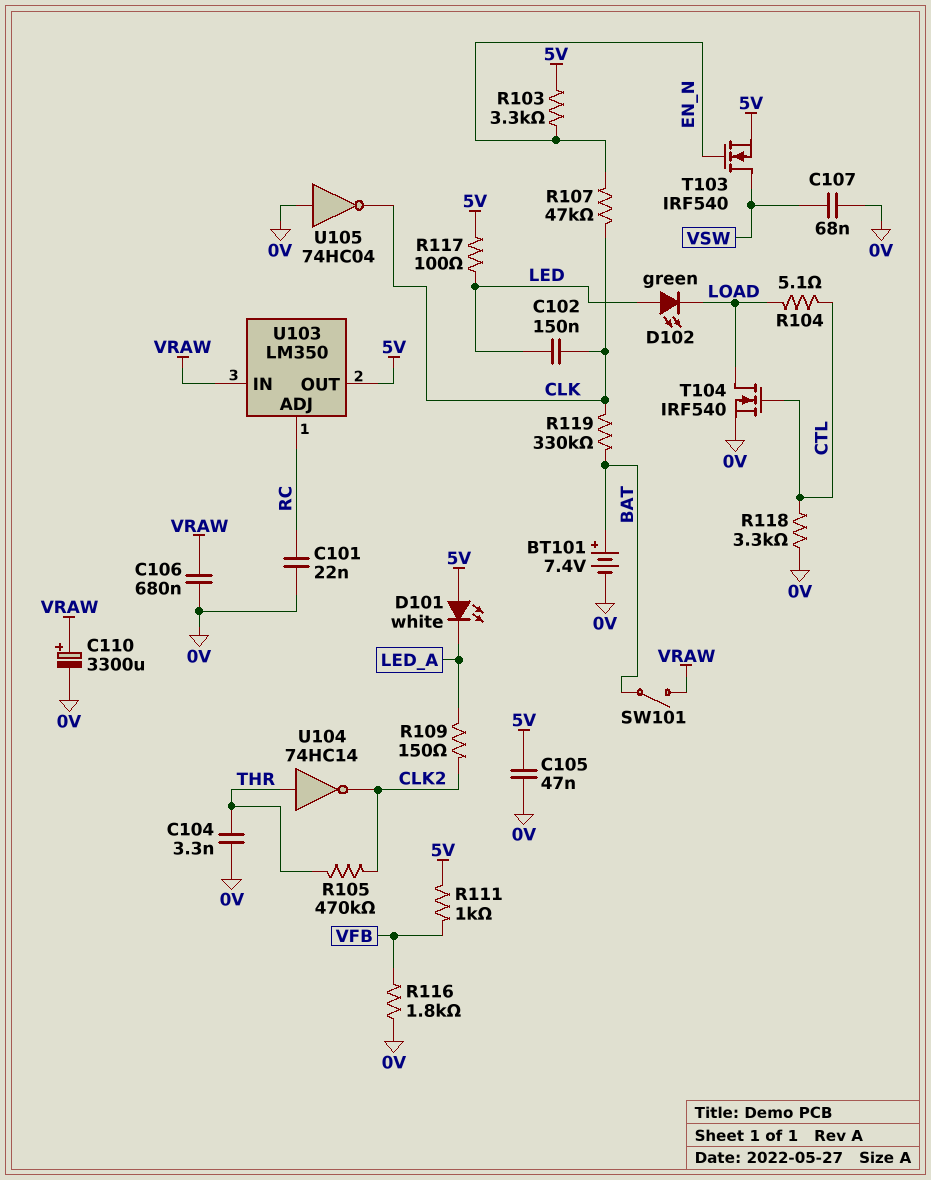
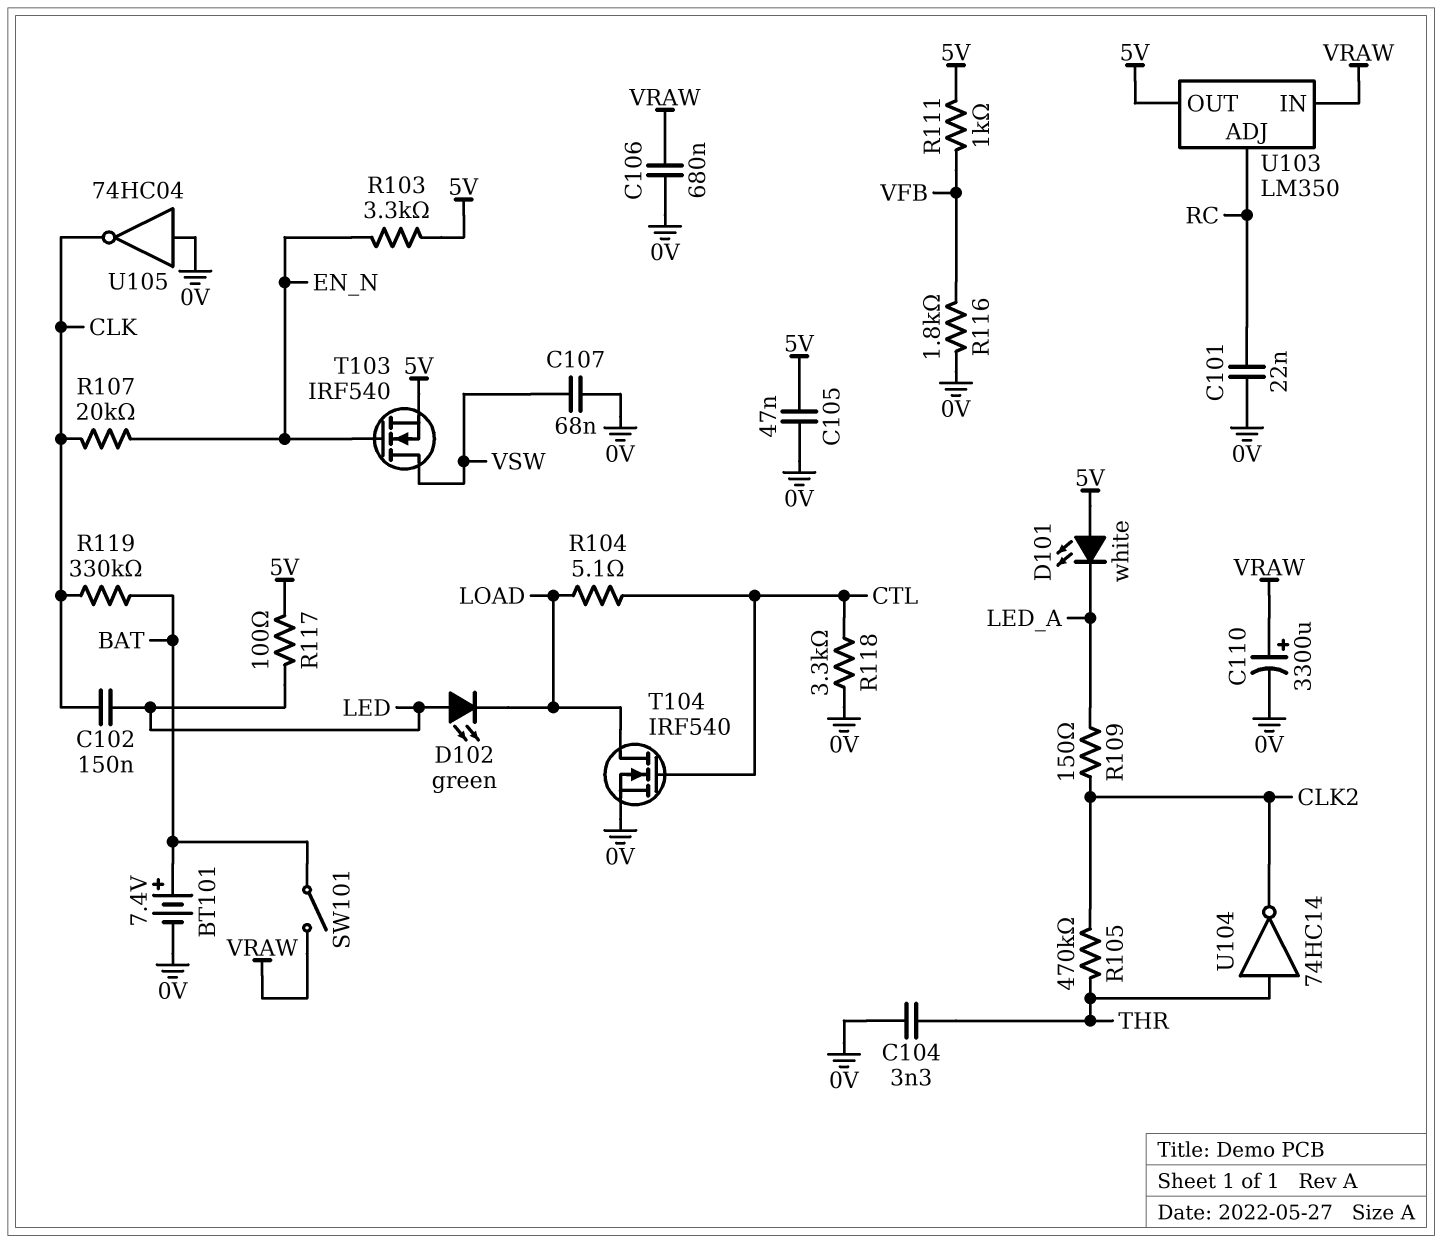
R107: 47k (CLK, EN_N) -> 20k (CLK, EN_N)

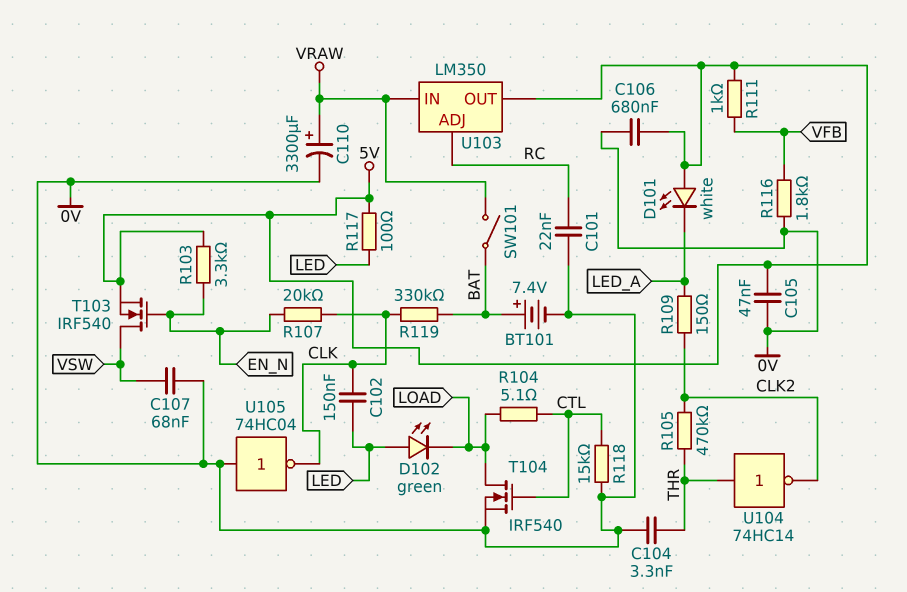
C106: 680nF (0V, VRAW) -> 680nF (0V, 5V)
R118: 3.3k (0V, CTL) -> 15k (0V, CTL)

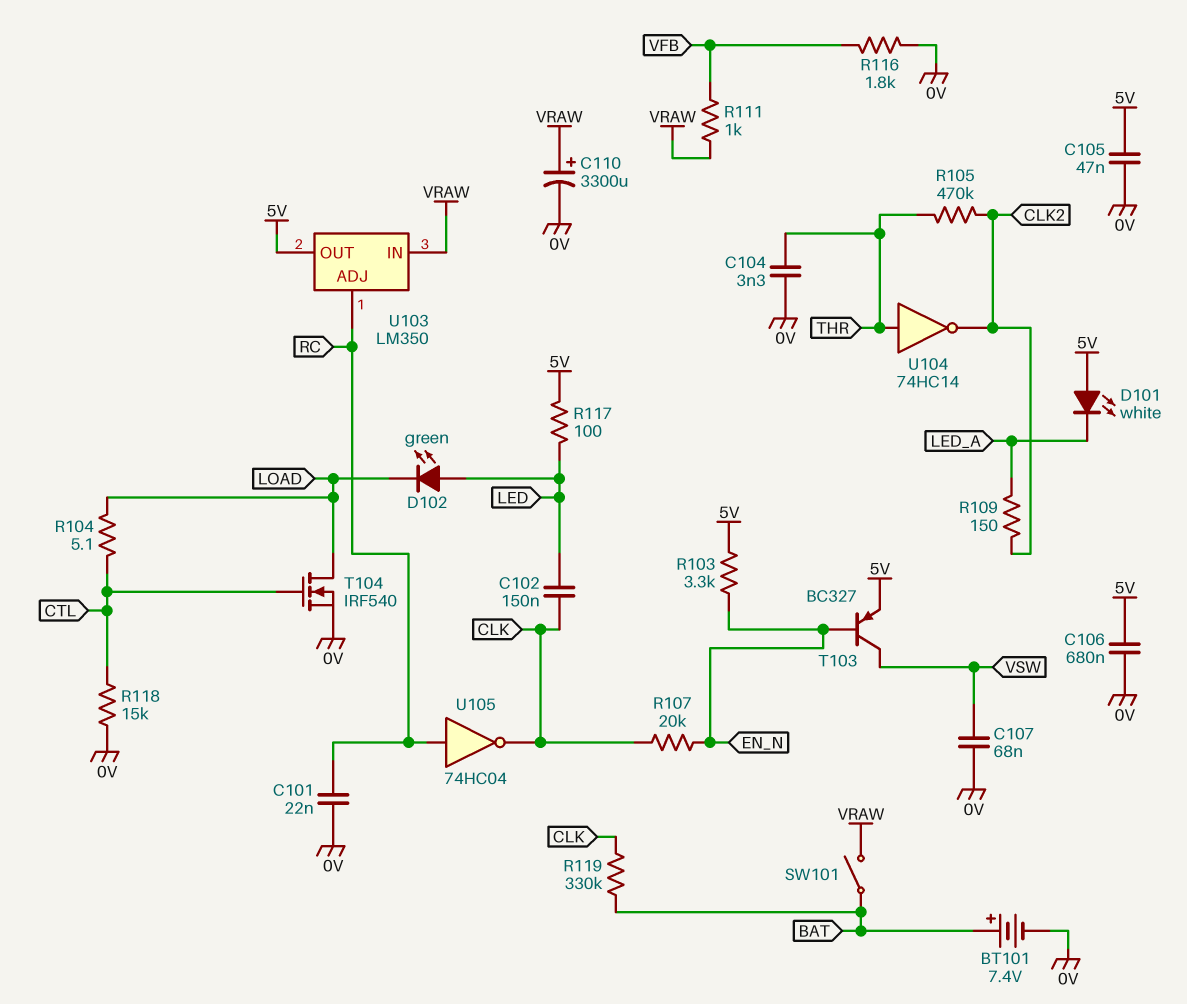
R111: 1k (5V, VFB) -> 1k (VFB, VRAW)
T103: NMOS IRF540 (G EN_N, D VSW, S 5V) -> PNP BC327 (B EN_N, C VSW, E 5V)
U105: NOT 74HC04 (in 0V, out CLK) -> NOT 74HC04 (in RC, out CLK)

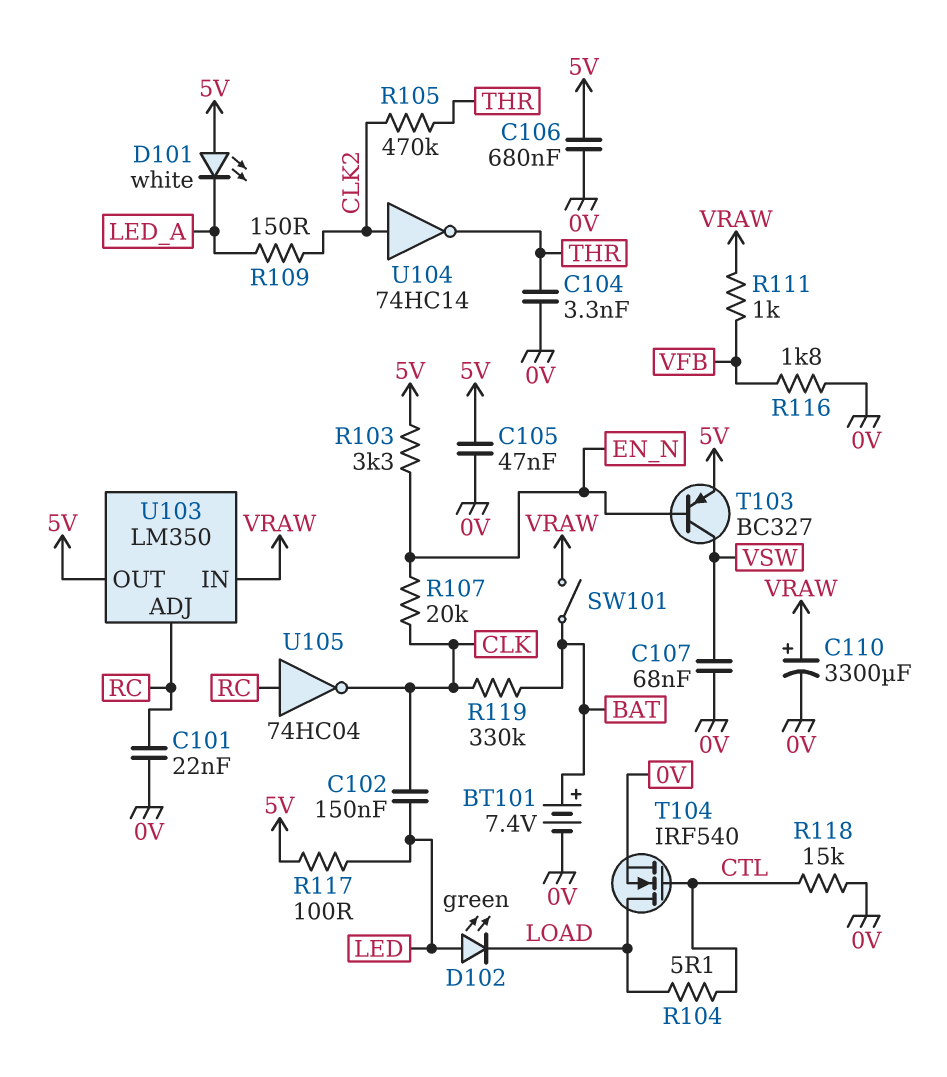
U104: NOT 74HC14 (in THR, out CLK2) -> NOT 74HC14 (in CLK2, out THR)

